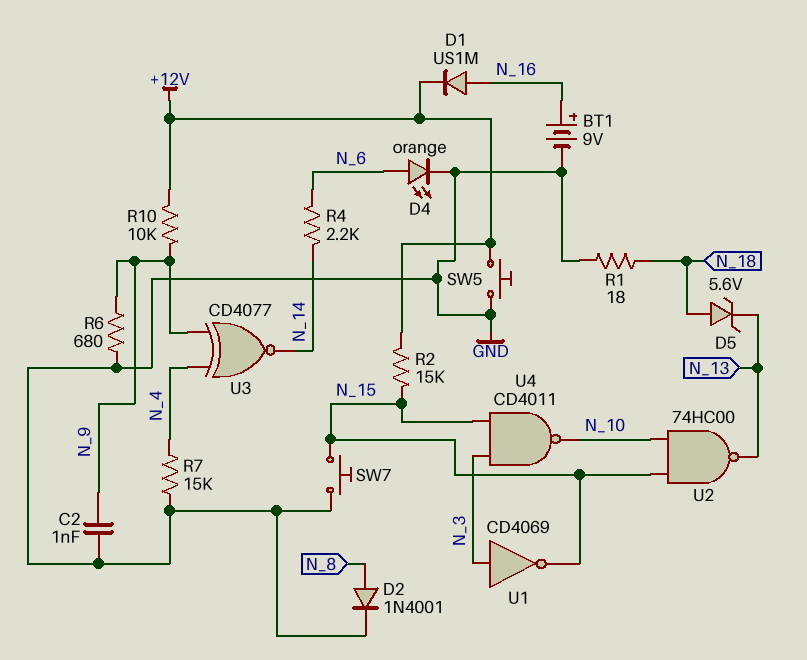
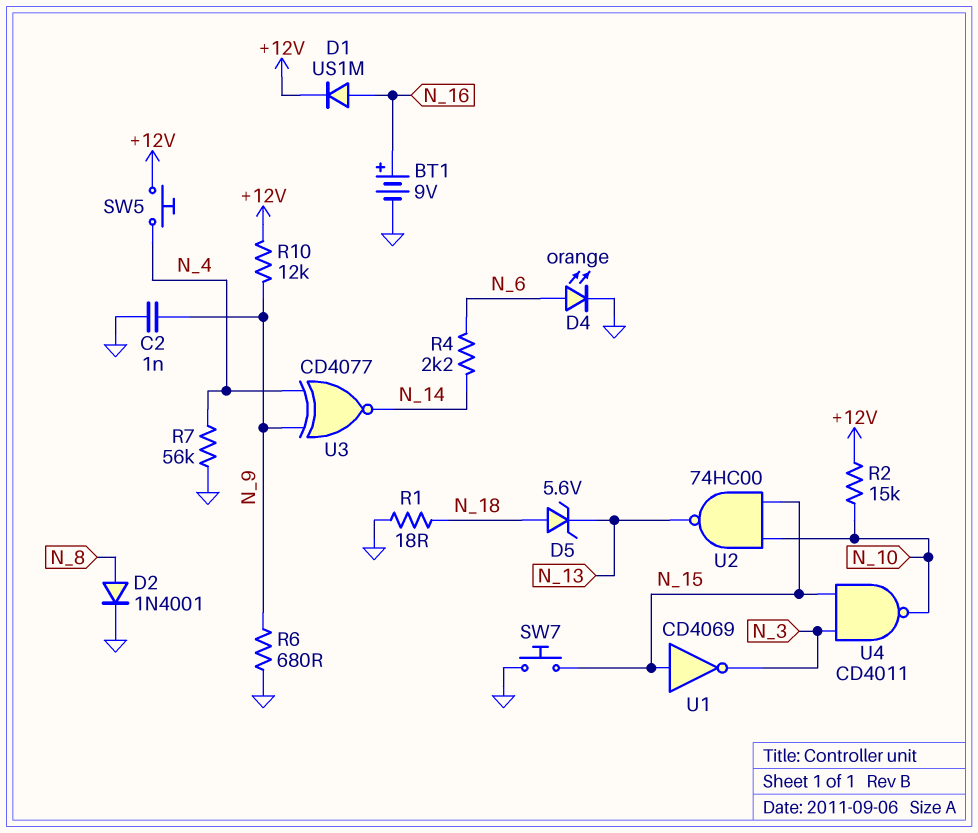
R2: 15k (+12V, N_15) -> 15k (+12V, N_10)
R7: 15k (GND, N_4) -> 56k (GND, N_4)
R10: 10k (+12V, N_9) -> 12k (+12V, N_9)
SW5: button (+12V, GND) -> button (+12V, N_4)
U1: NOT CD4069 (in N_3, out N_15) -> NOT CD4069 (in N_15, out N_3)

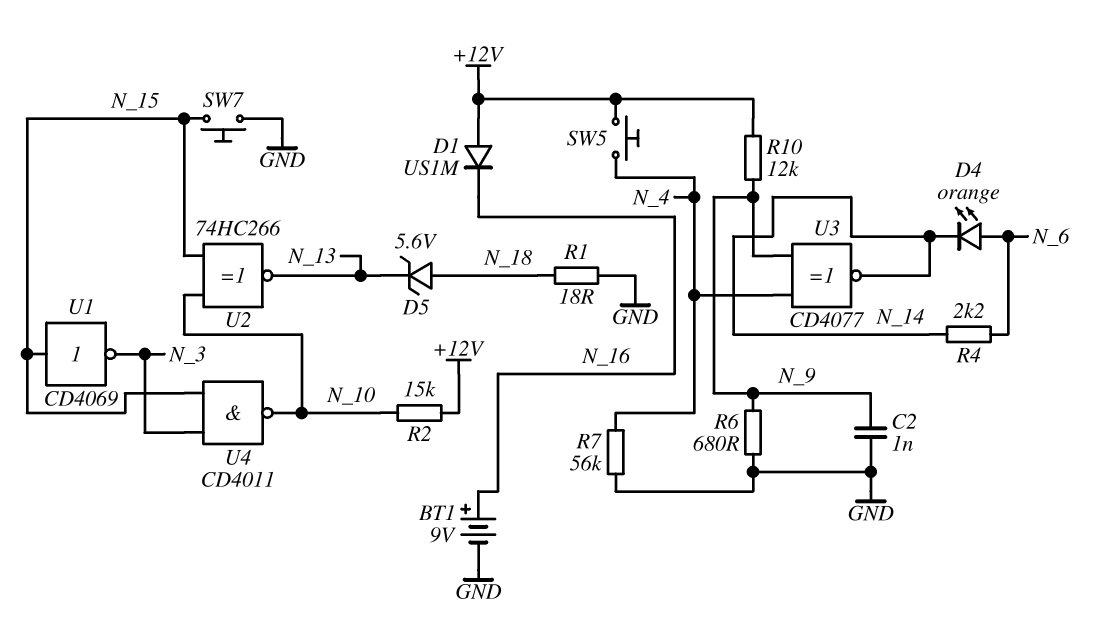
D1: diode US1M (A N_16, K +12V) -> diode US1M (A +12V, K N_16)
D2: diode 1N4001 (A N_8, K GND) -> none
D4: LED orange (A N_6, K GND) -> LED orange (A N_6, K N_14)
U2: NAND 74HC00 (in N_10, in N_15, out N_13) -> XNOR 74HC266 (in N_10, in N_15, out N_13)

